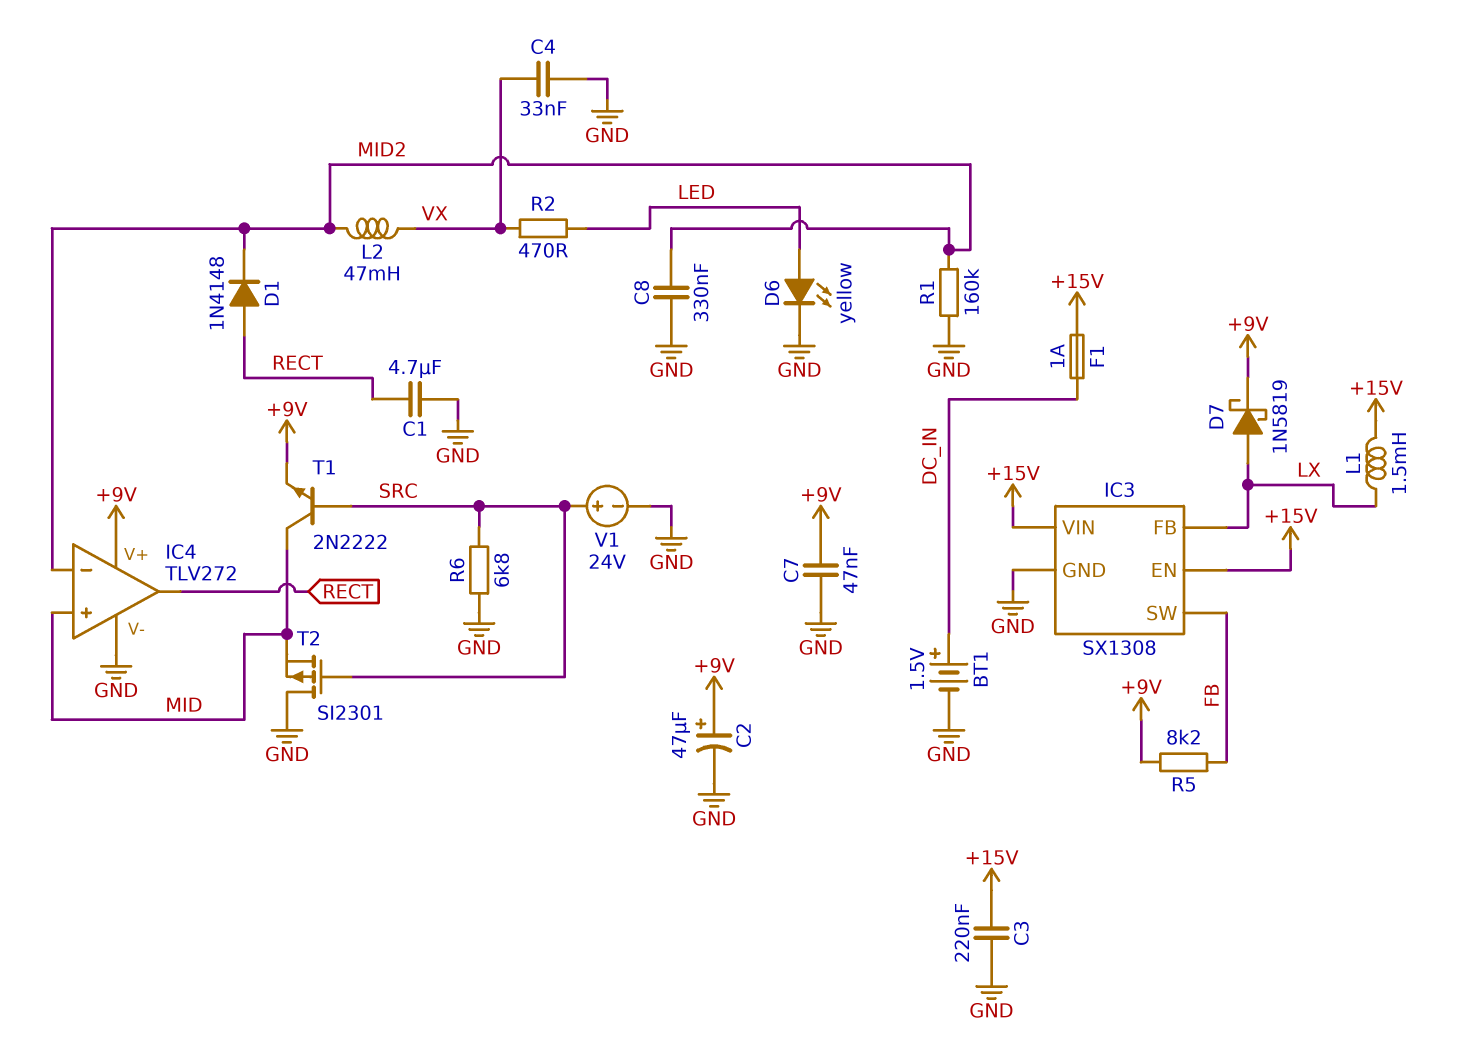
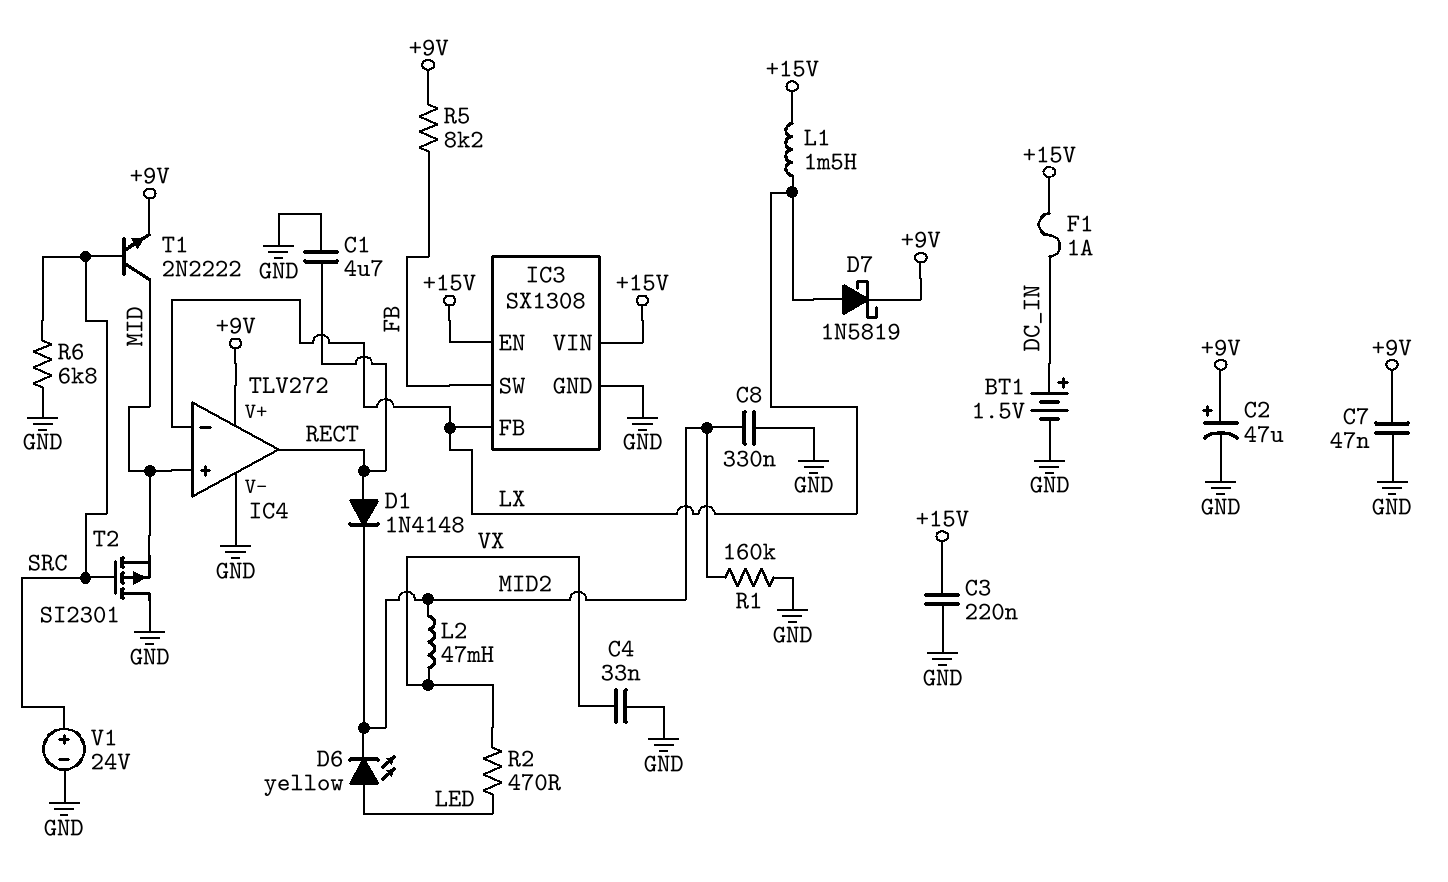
D6: LED yellow (A LED, K GND) -> LED yellow (A LED, K MID2)
IC4 pin in-: MID2 -> LX

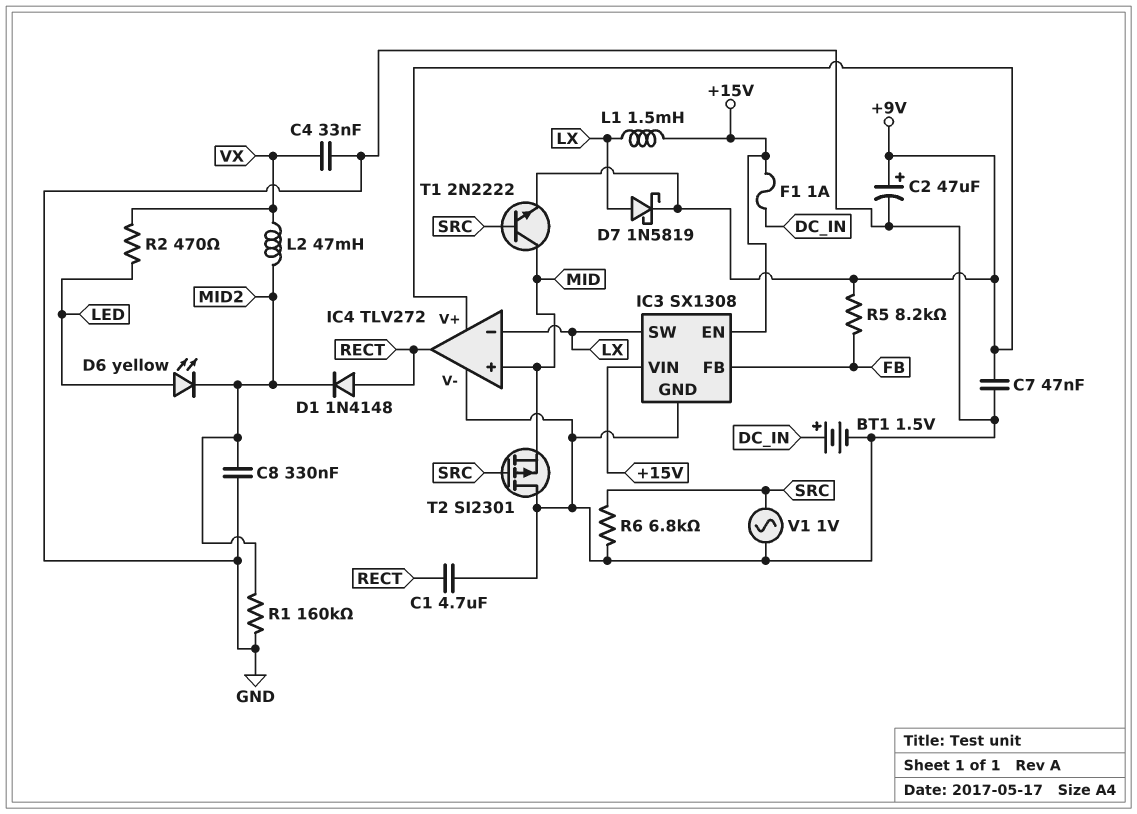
C3: 220nF (+15V, GND) -> none
IC3 pin FB: LX -> FB
IC3 pin SW: FB -> LX
V1: 24V (plus SRC, minus GND) -> AC 1V (GND, SRC)

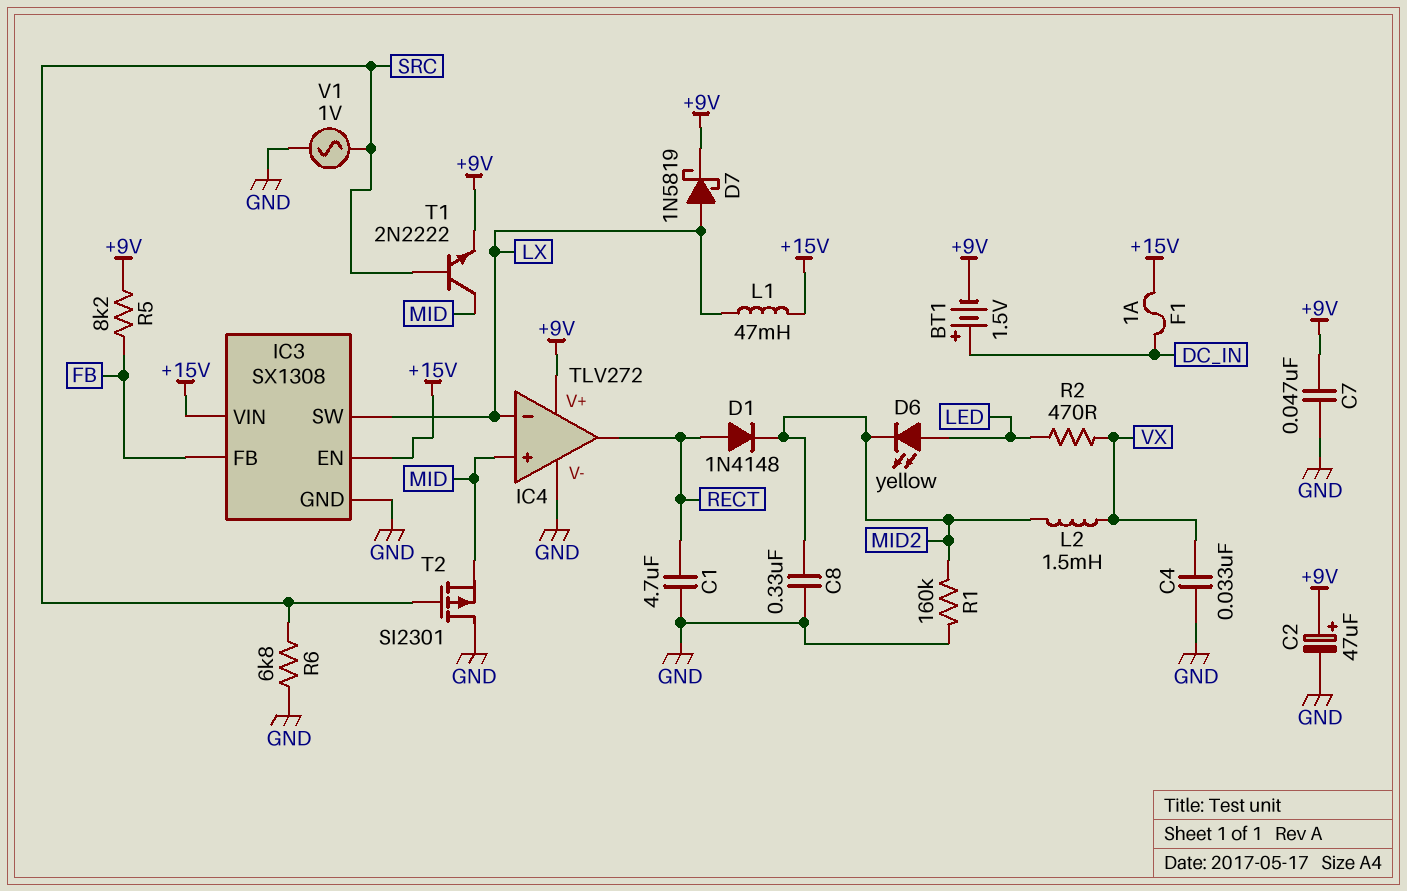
BT1: 1.5V (plus DC_IN, minus GND) -> 1.5V (plus DC_IN, minus +9V)
L1: 1.5mH (+15V, LX) -> 47mH (+15V, LX)
L2: 47mH (MID2, VX) -> 1.5mH (MID2, VX)

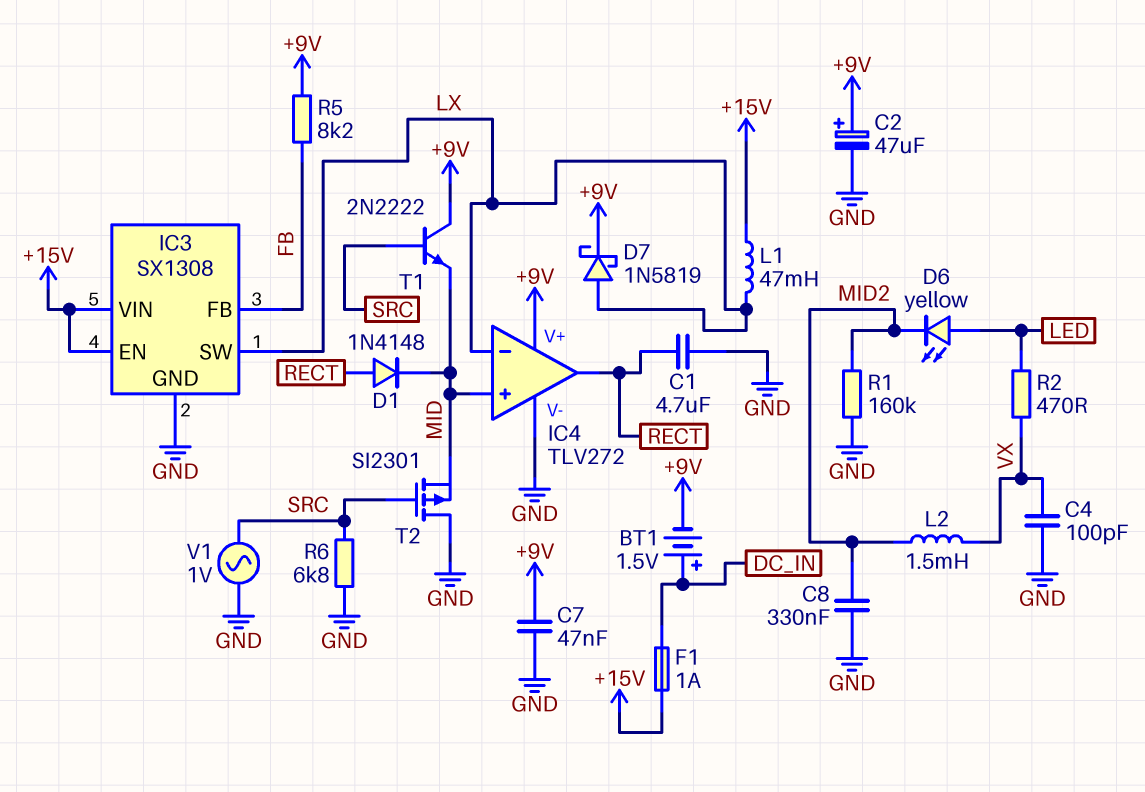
C4: 33nF (GND, VX) -> 100pF (GND, VX)
D1: diode 1N4148 (A RECT, K MID2) -> diode 1N4148 (A RECT, K MID)
T1: NPN 2N2222 (B SRC, C MID, E +9V) -> NPN 2N2222 (B SRC, C +9V, E MID)

